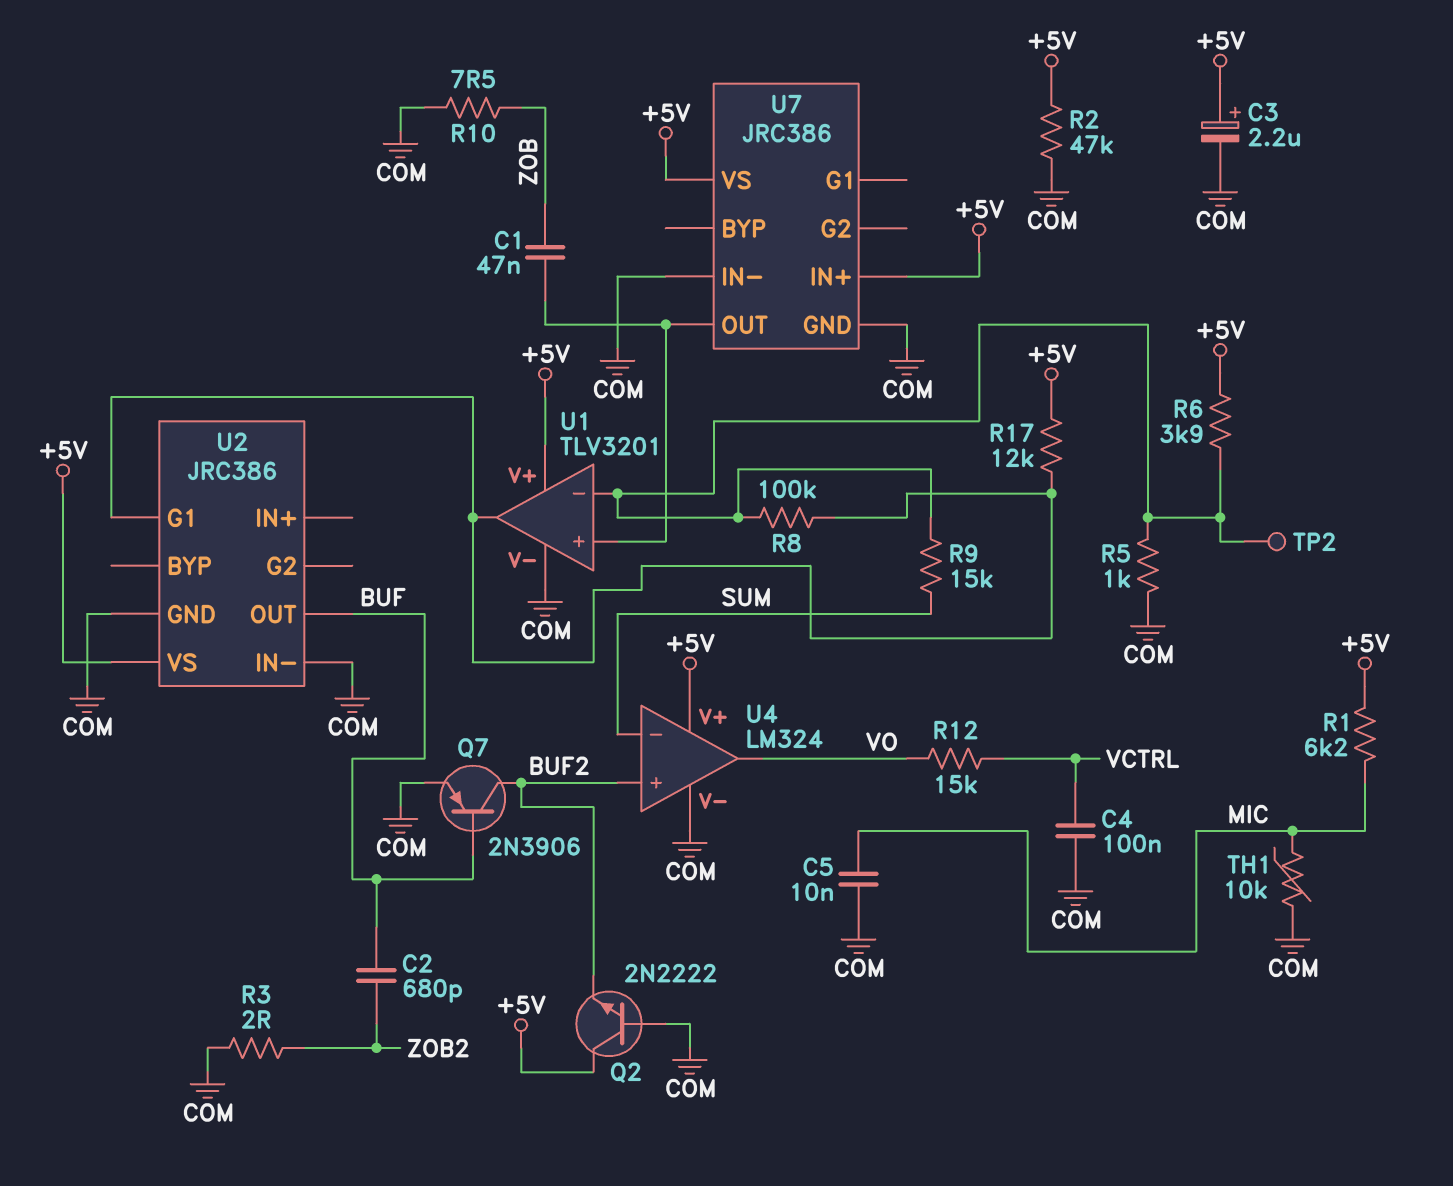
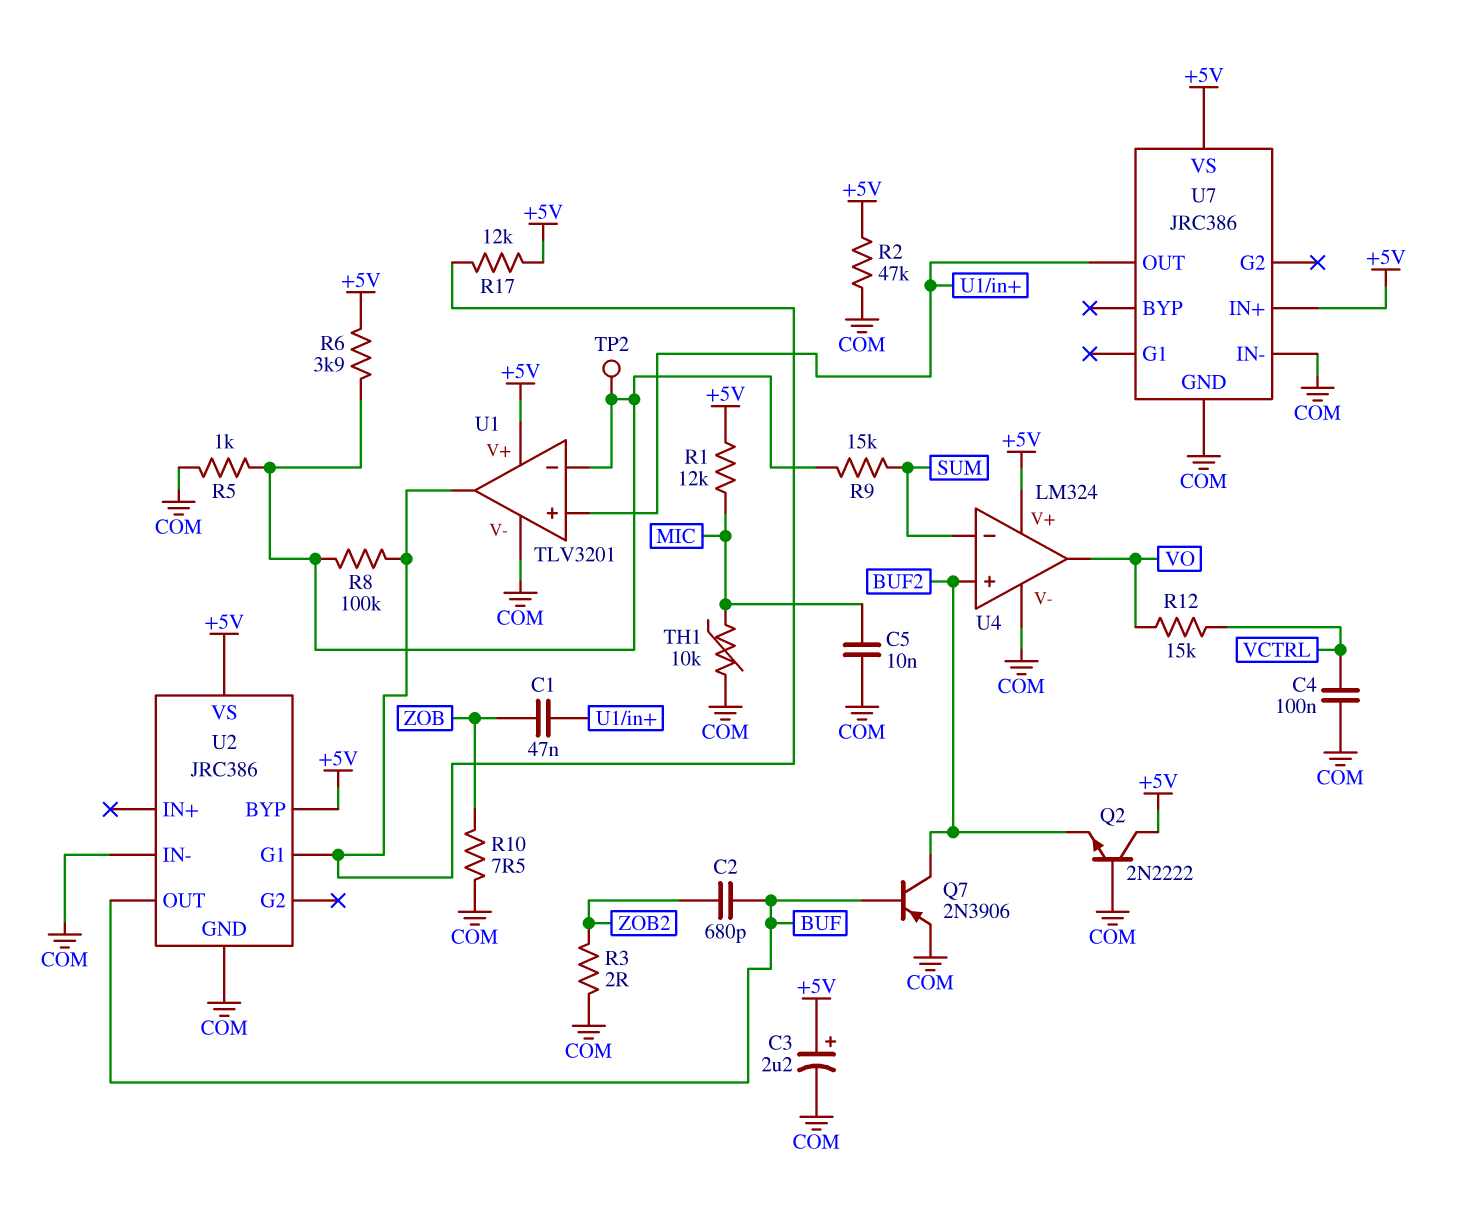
R1: 6.2k (+5V, MIC) -> 12k (+5V, MIC)
U2 pin BYP: none -> +5V

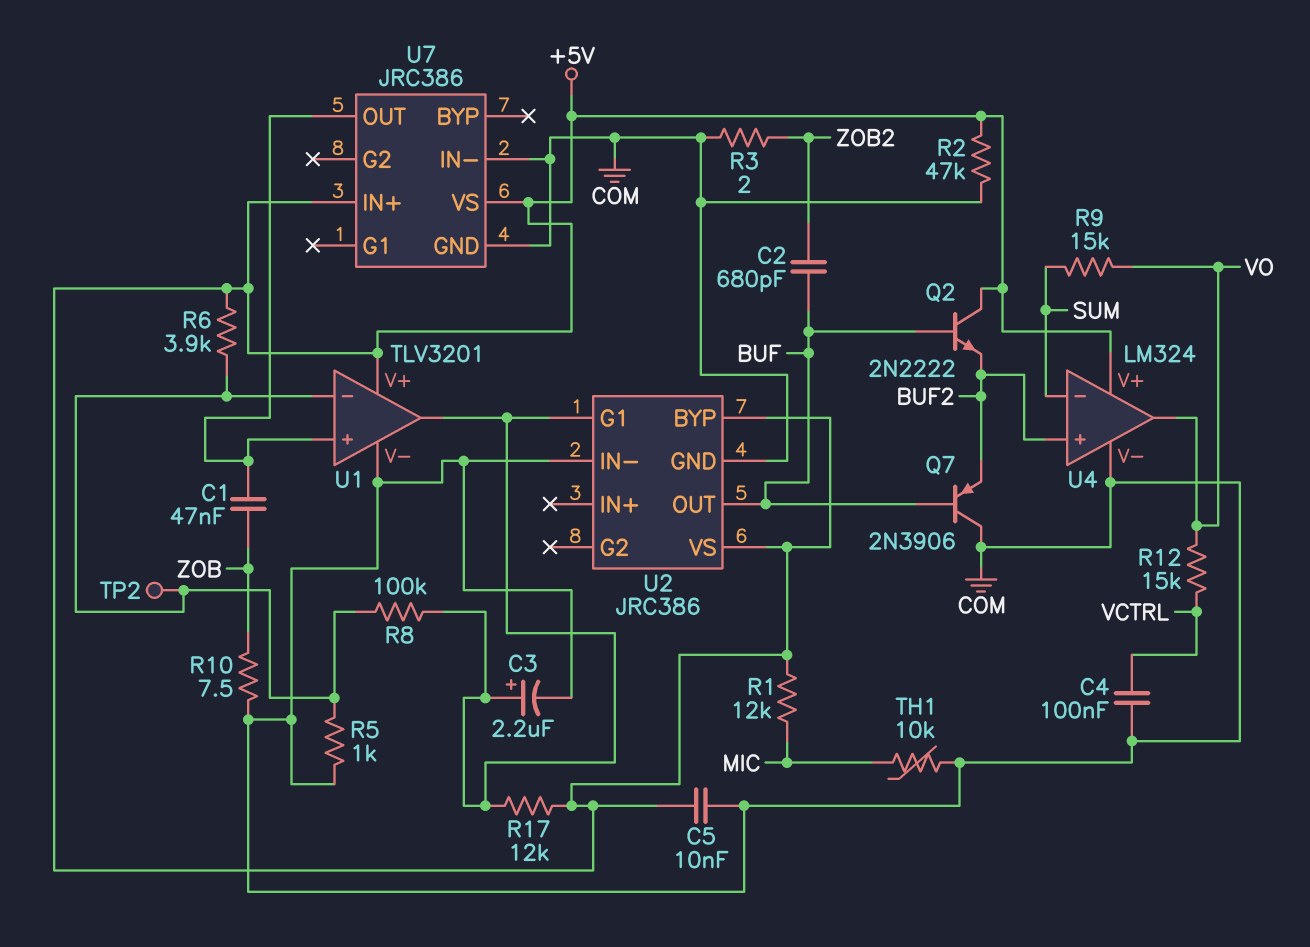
C3: 2.2uF (plus +5V, minus COM) -> 2.2uF (plus U1/out, minus COM)
C5: 10nF (COM, MIC) -> 10nF (+5V, COM)
Q2: NPN 2N2222 (B COM, C +5V, E BUF2) -> NPN 2N2222 (B BUF, C +5V, E BUF2)
Q7: PNP 2N3906 (B BUF, C BUF2, E COM) -> PNP 2N3906 (B BUF, C COM, E BUF2)
R9: 15k (SUM, U1/in-) -> 15k (SUM, VO)

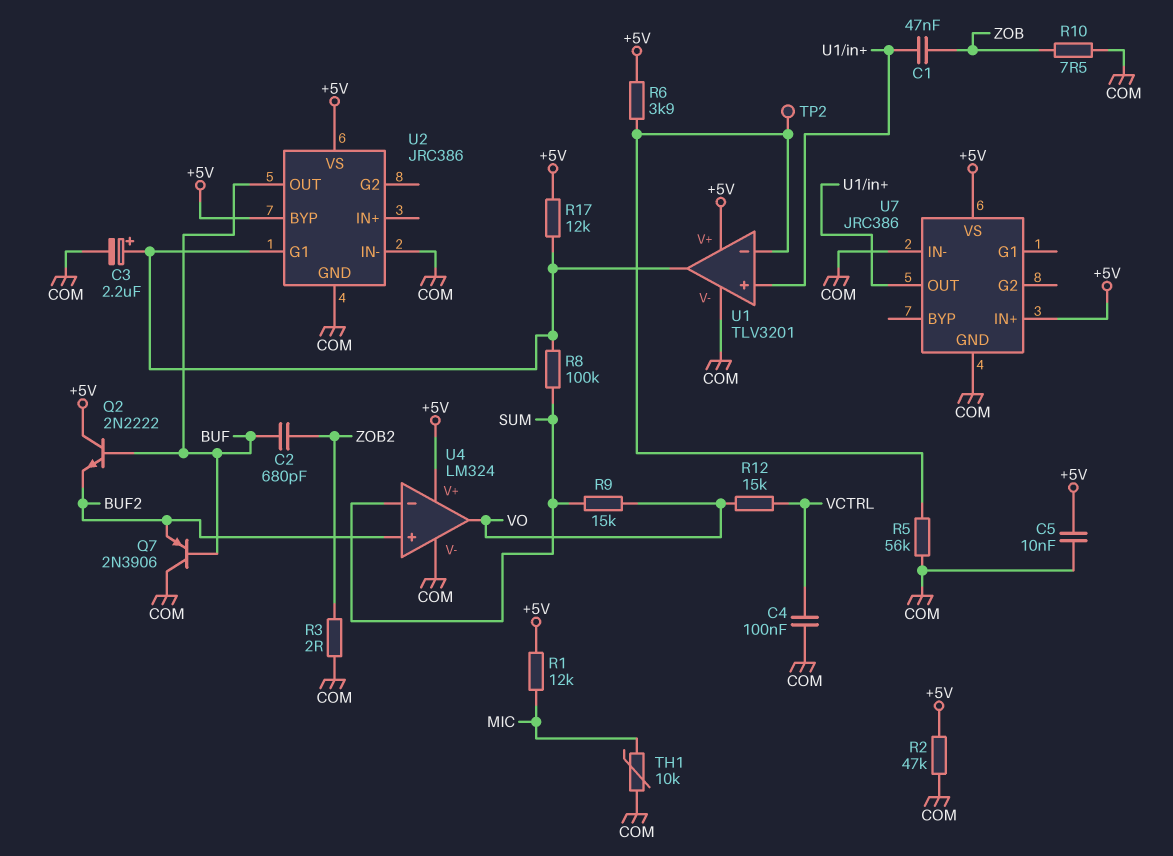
R5: 1k (COM, U1/in-) -> 56k (COM, U1/in-)
R8: 100k (U1/in-, U1/out) -> 100k (SUM, U1/out)

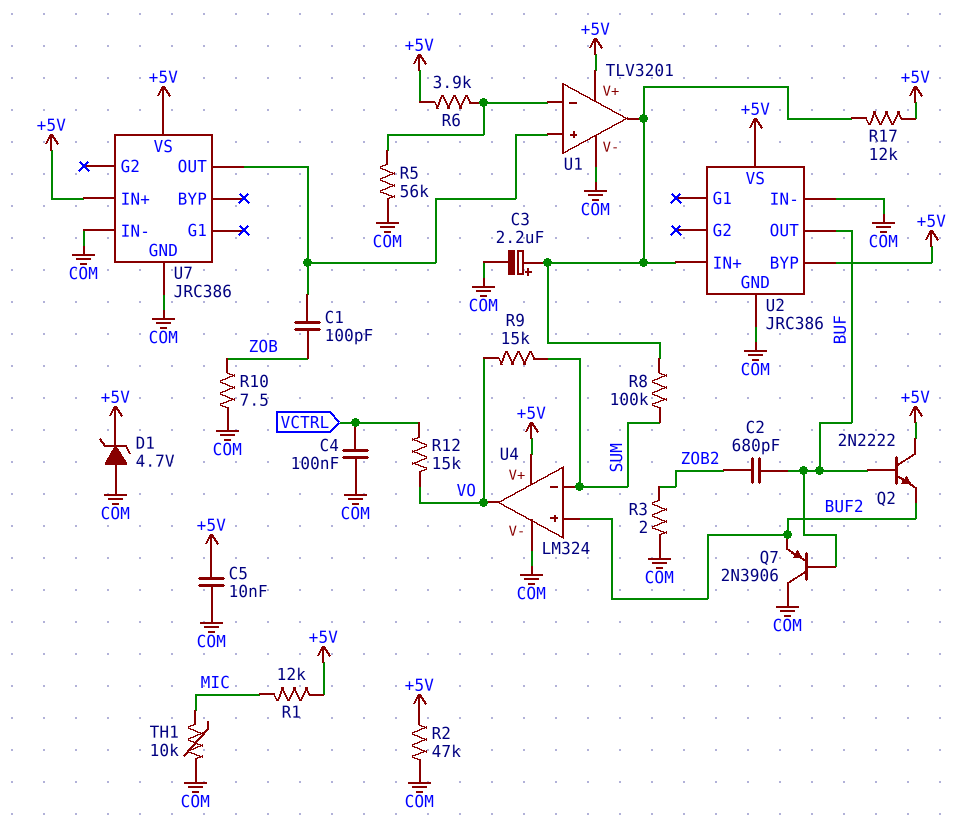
C1: 47nF (U1/in+, ZOB) -> 100pF (U1/in+, ZOB)
D1: none -> zener 4.7V (A COM, K +5V)
TP2: test point (U1/in-) -> none
U2 pin G1: U1/out -> none
U2 pin IN+: none -> U1/out

